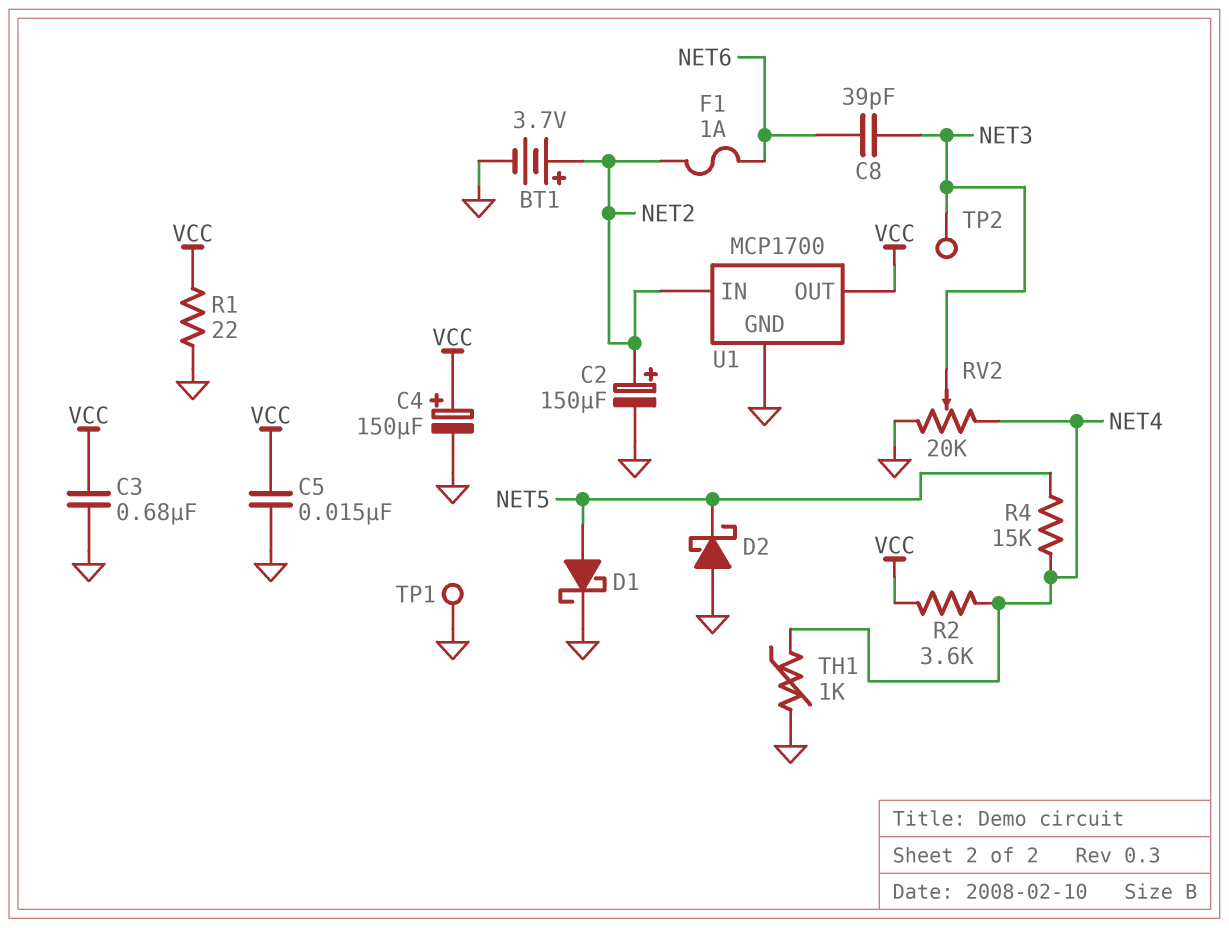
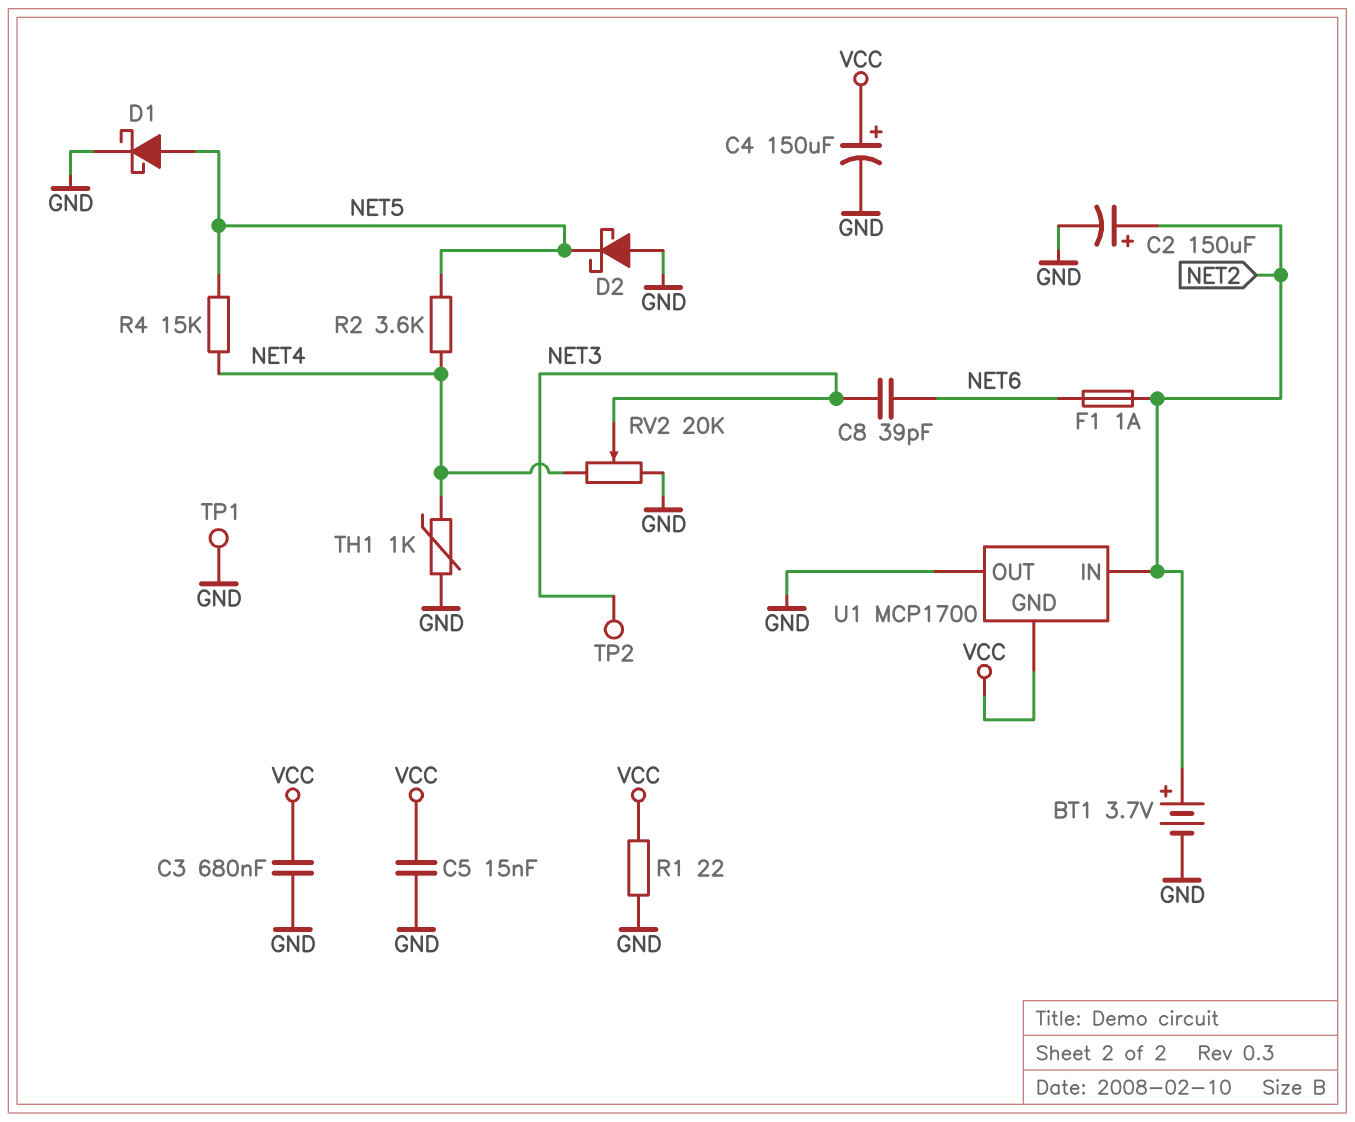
R2: 3.6k (NET4, VCC) -> 3.6k (NET4, NET5)
U1 pin GND: GND -> VCC
U1 pin OUT: VCC -> GND

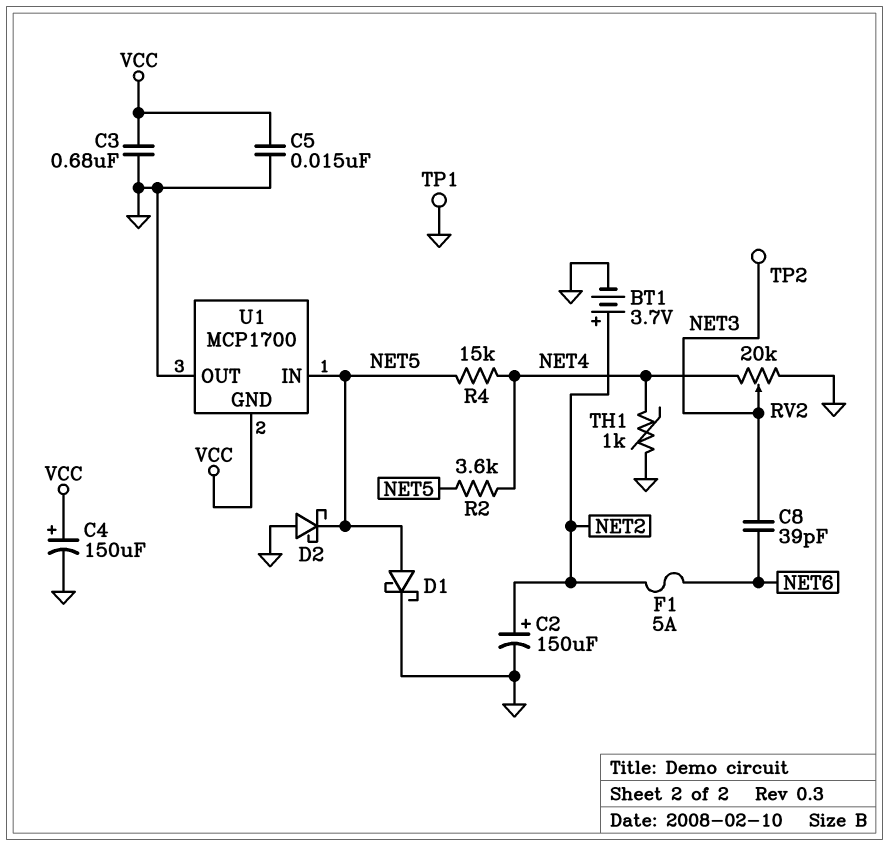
F1: 1A (NET2, NET6) -> 5A (NET2, NET6)
R1: 22 (GND, VCC) -> none
U1 pin IN: NET2 -> NET5

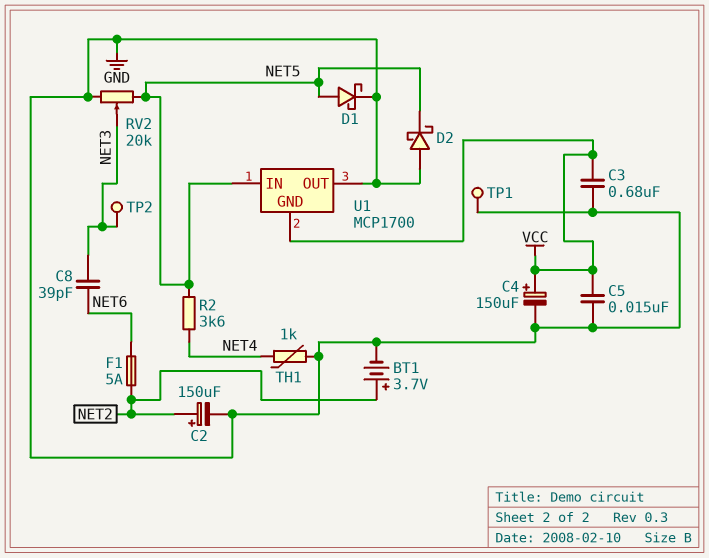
R4: 15k (NET4, NET5) -> none
RV2: 20k (GND, NET4, wiper NET3) -> 20k (GND, NET5, wiper NET3)

